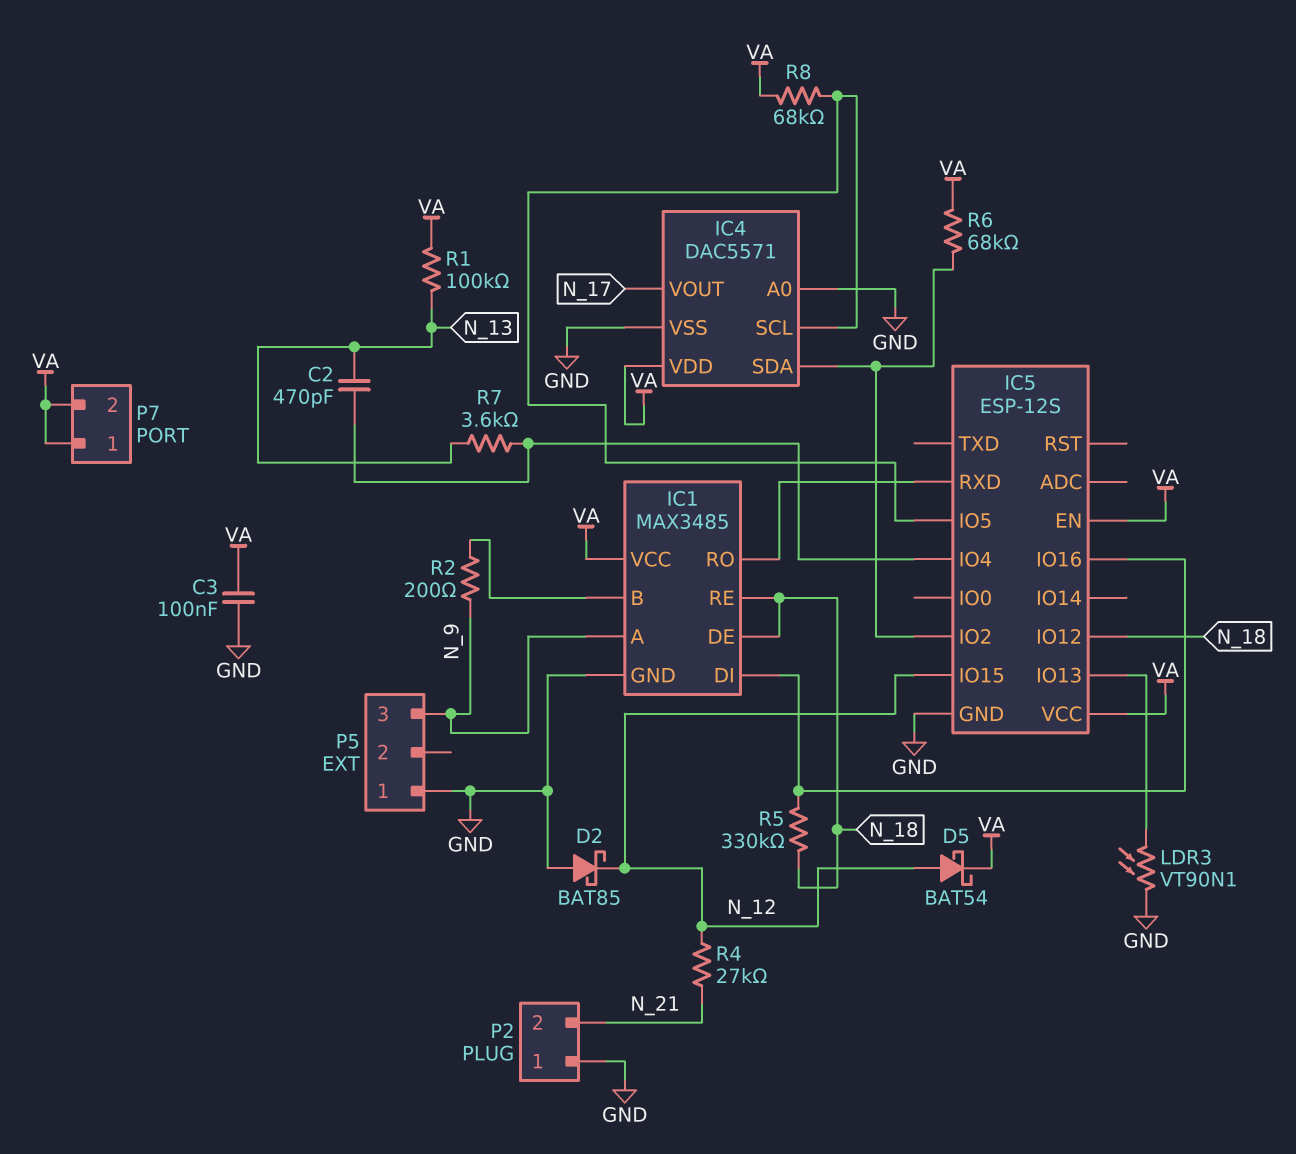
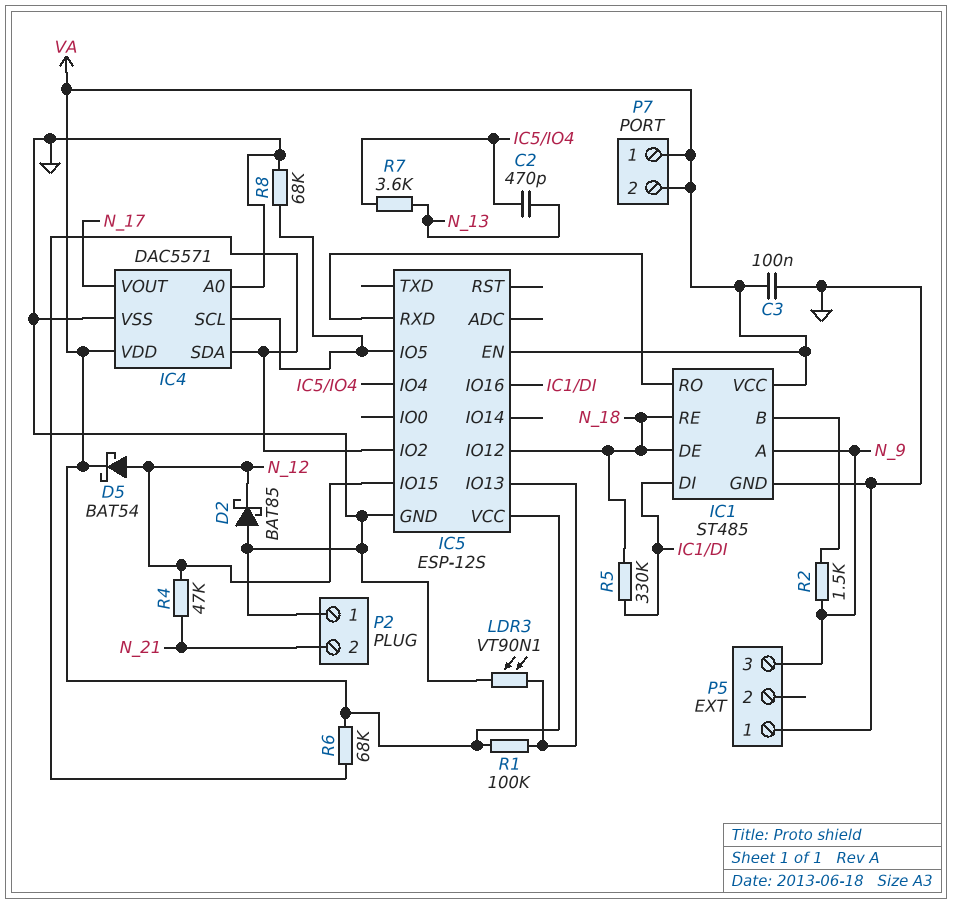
IC1: MAX3485 -> ST485
R1: 100k (N_13, VA) -> 100k (IC5/IO13, VA)
R2: 200 (IC1/B, N_9) -> 1.5k (IC1/B, N_9)
R4: 27k (N_12, N_21) -> 47k (N_12, N_21)
R8: 68k (IC4/SCL, VA) -> 68k (GND, IC4/SCL)

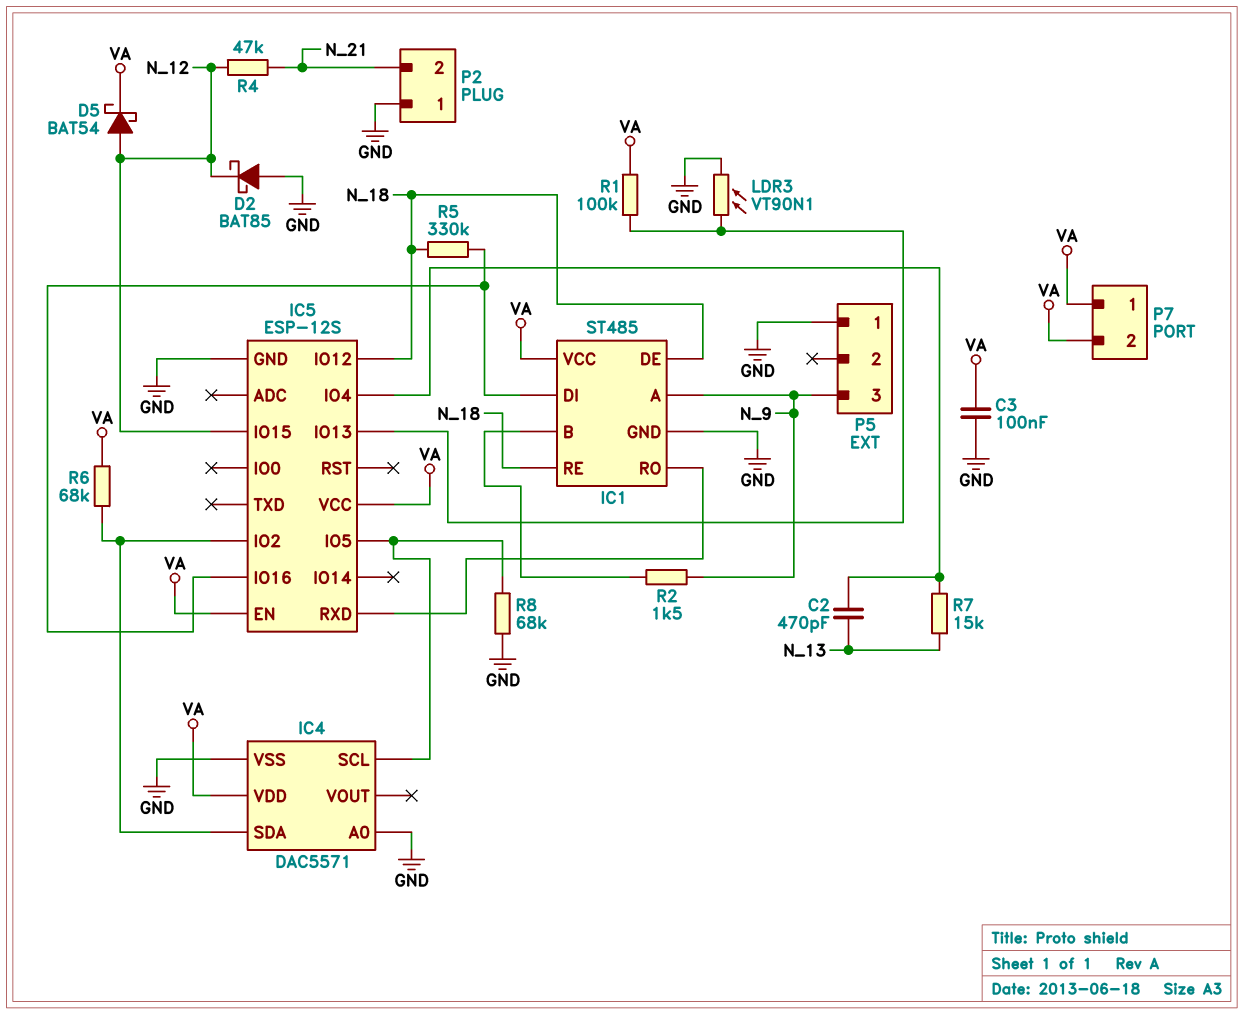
IC4 pin VOUT: N_17 -> none
R7: 3.6k (IC5/IO4, N_13) -> 15k (IC5/IO4, N_13)

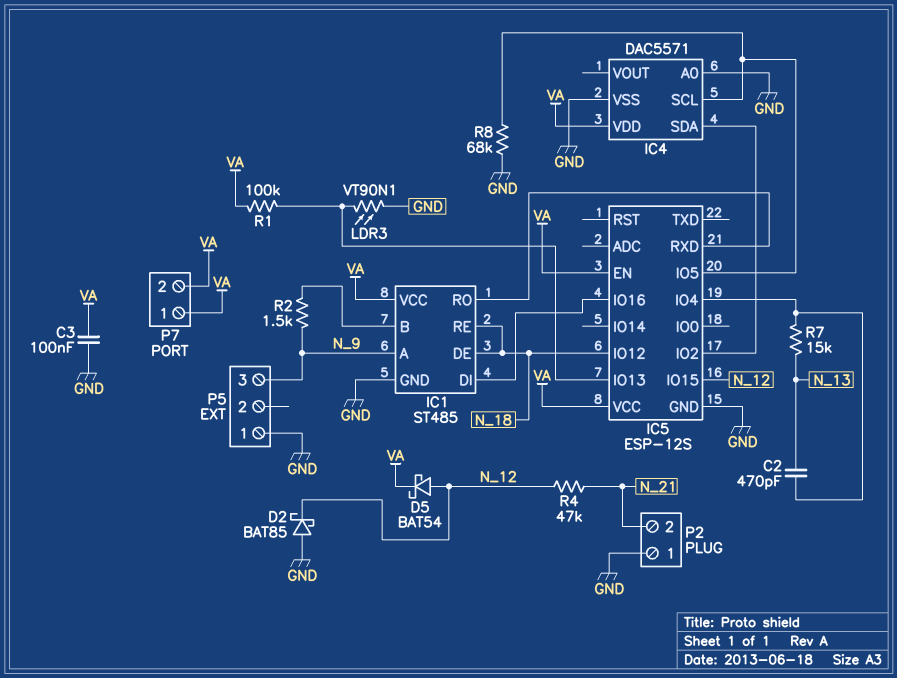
R5: 330k (IC1/DI, N_18) -> none
R6: 68k (IC4/SDA, VA) -> none

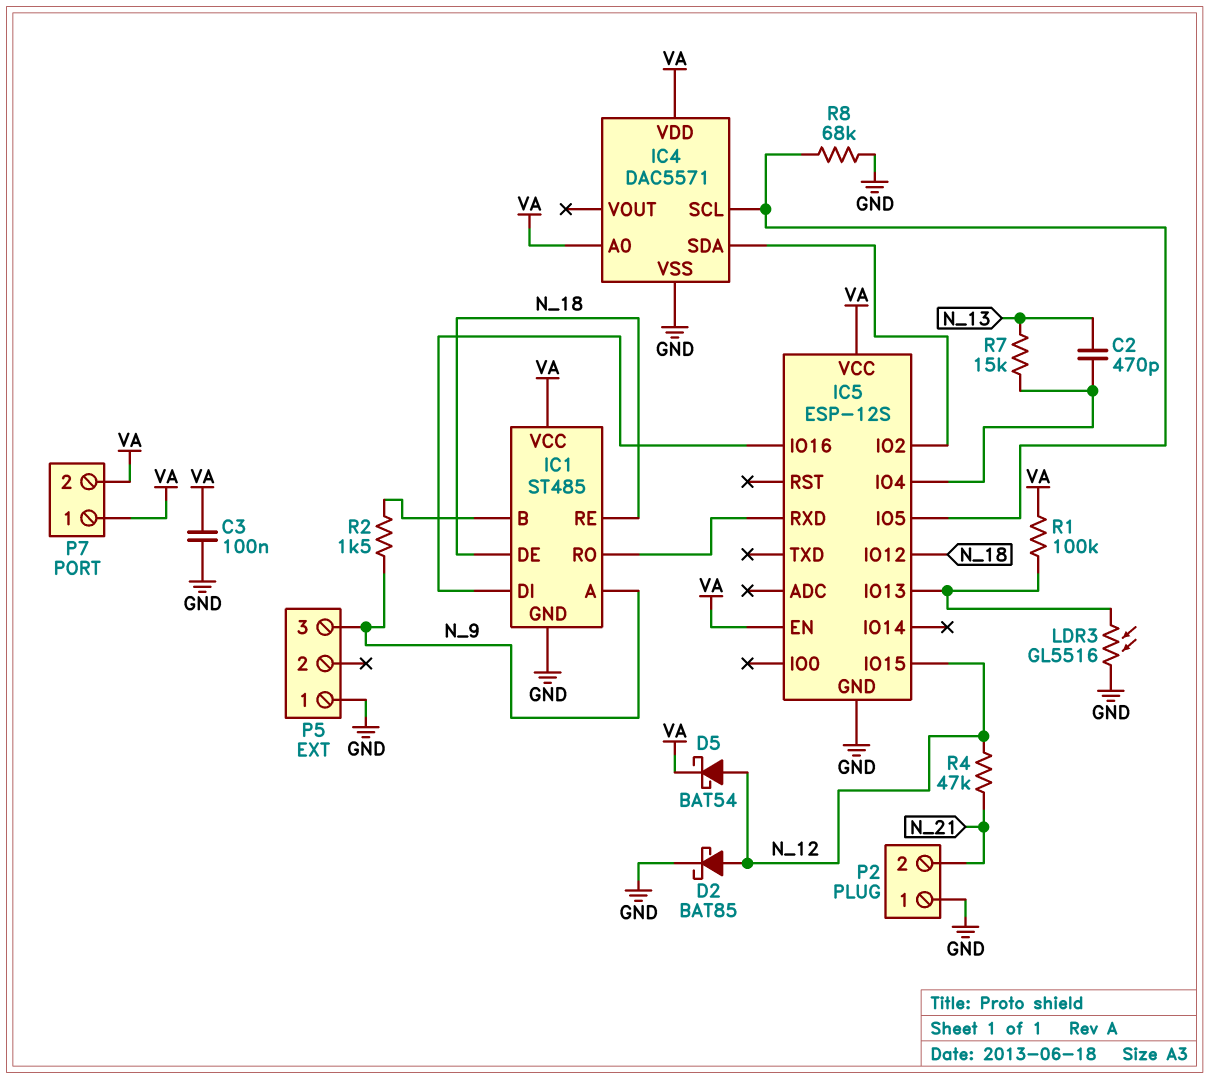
D2: schottky BAT85 (A GND, K N_12) -> schottky BAT85 (A N_12, K GND)
IC4 pin A0: GND -> VA
LDR3: VT90N1 (GND, IC5/IO13) -> GL5516 (GND, IC5/IO13)

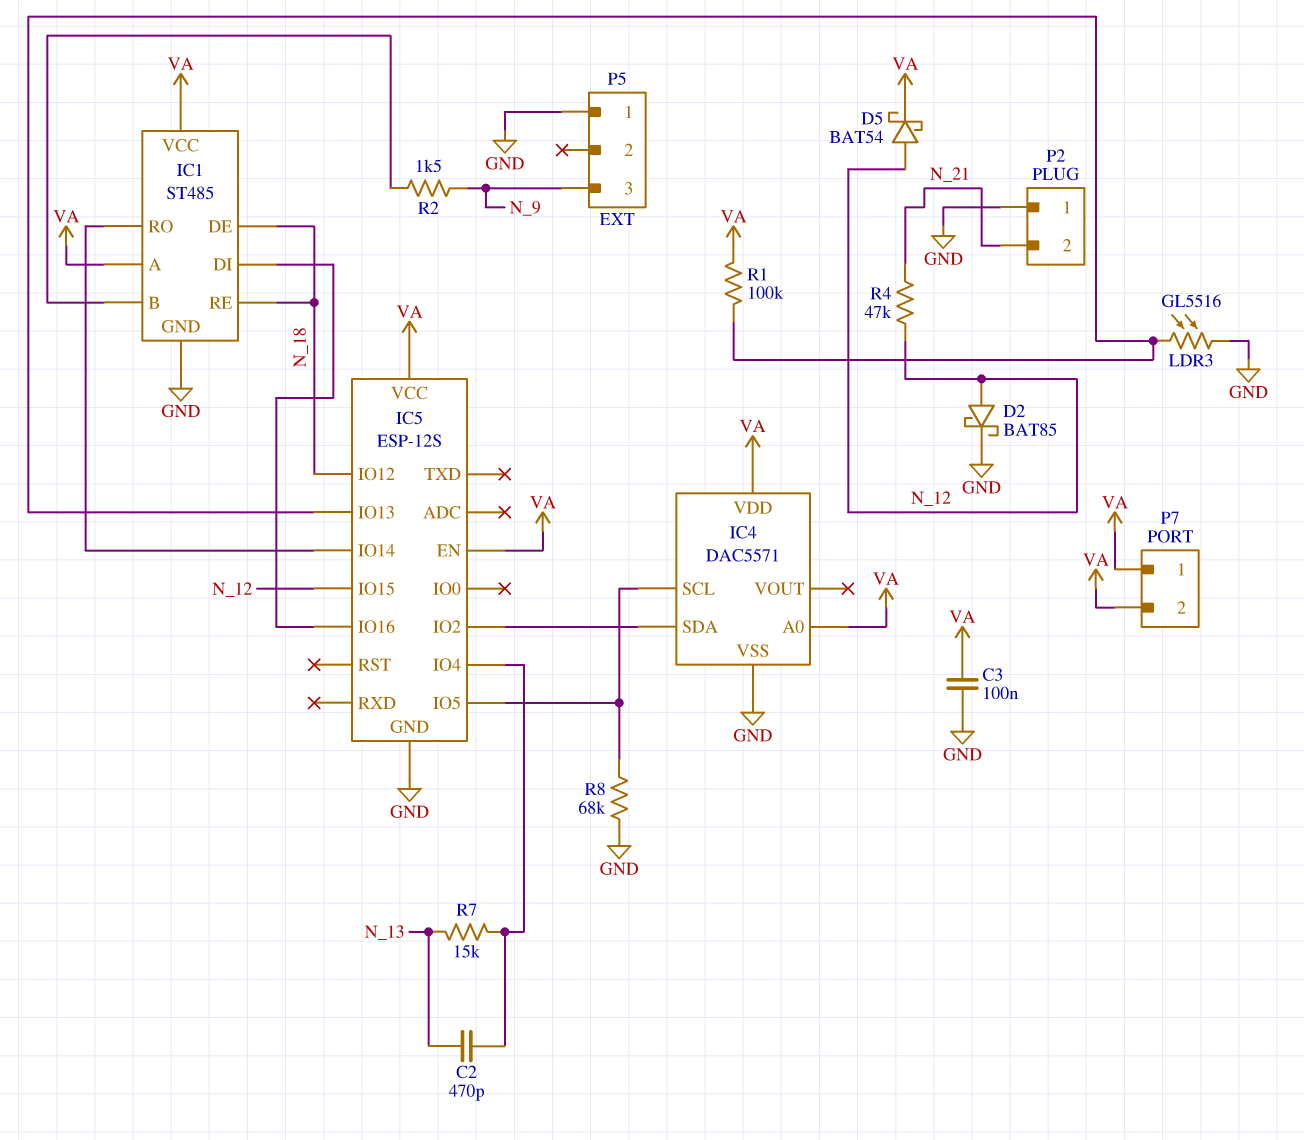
IC1 pin A: N_9 -> VA
IC5 pin IO14: none -> IC1/RO
IC5 pin RXD: IC1/RO -> none

